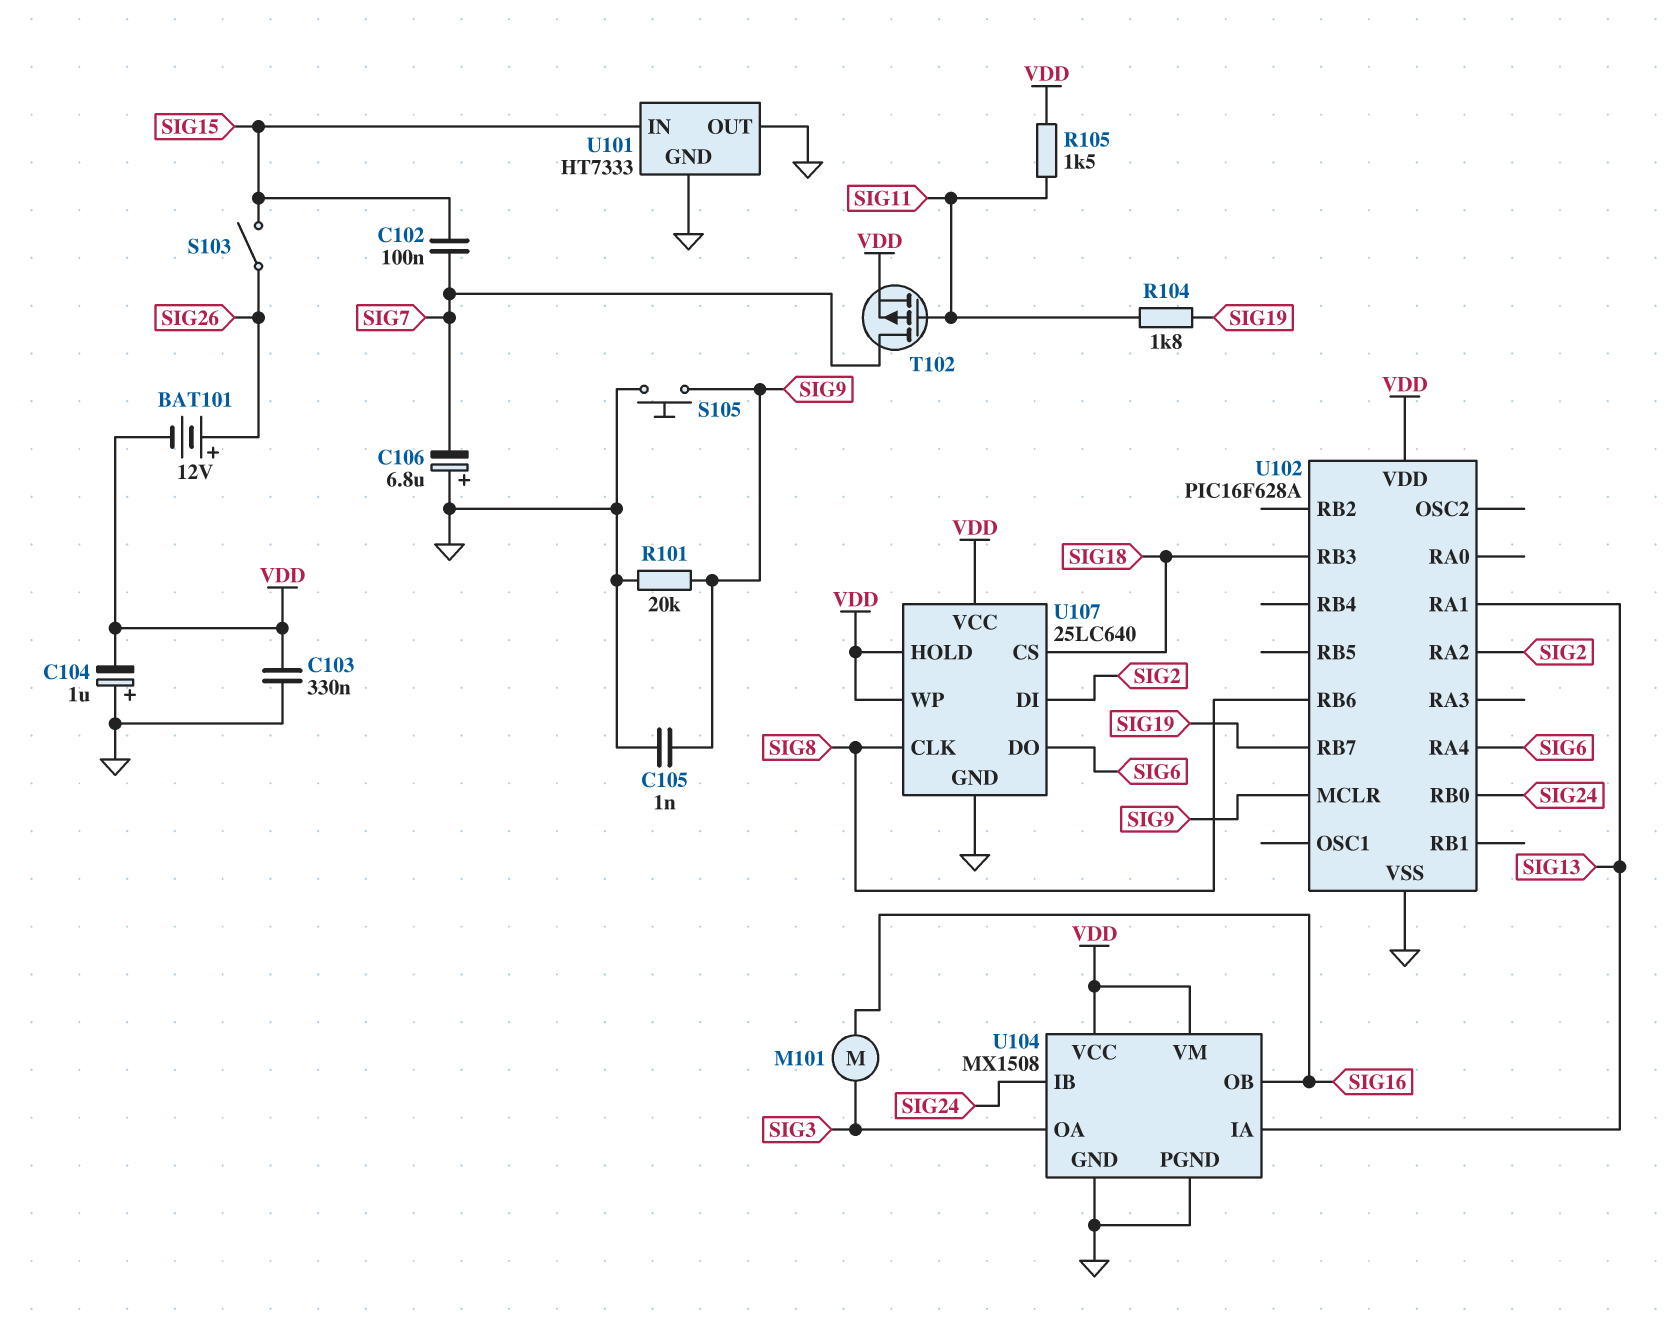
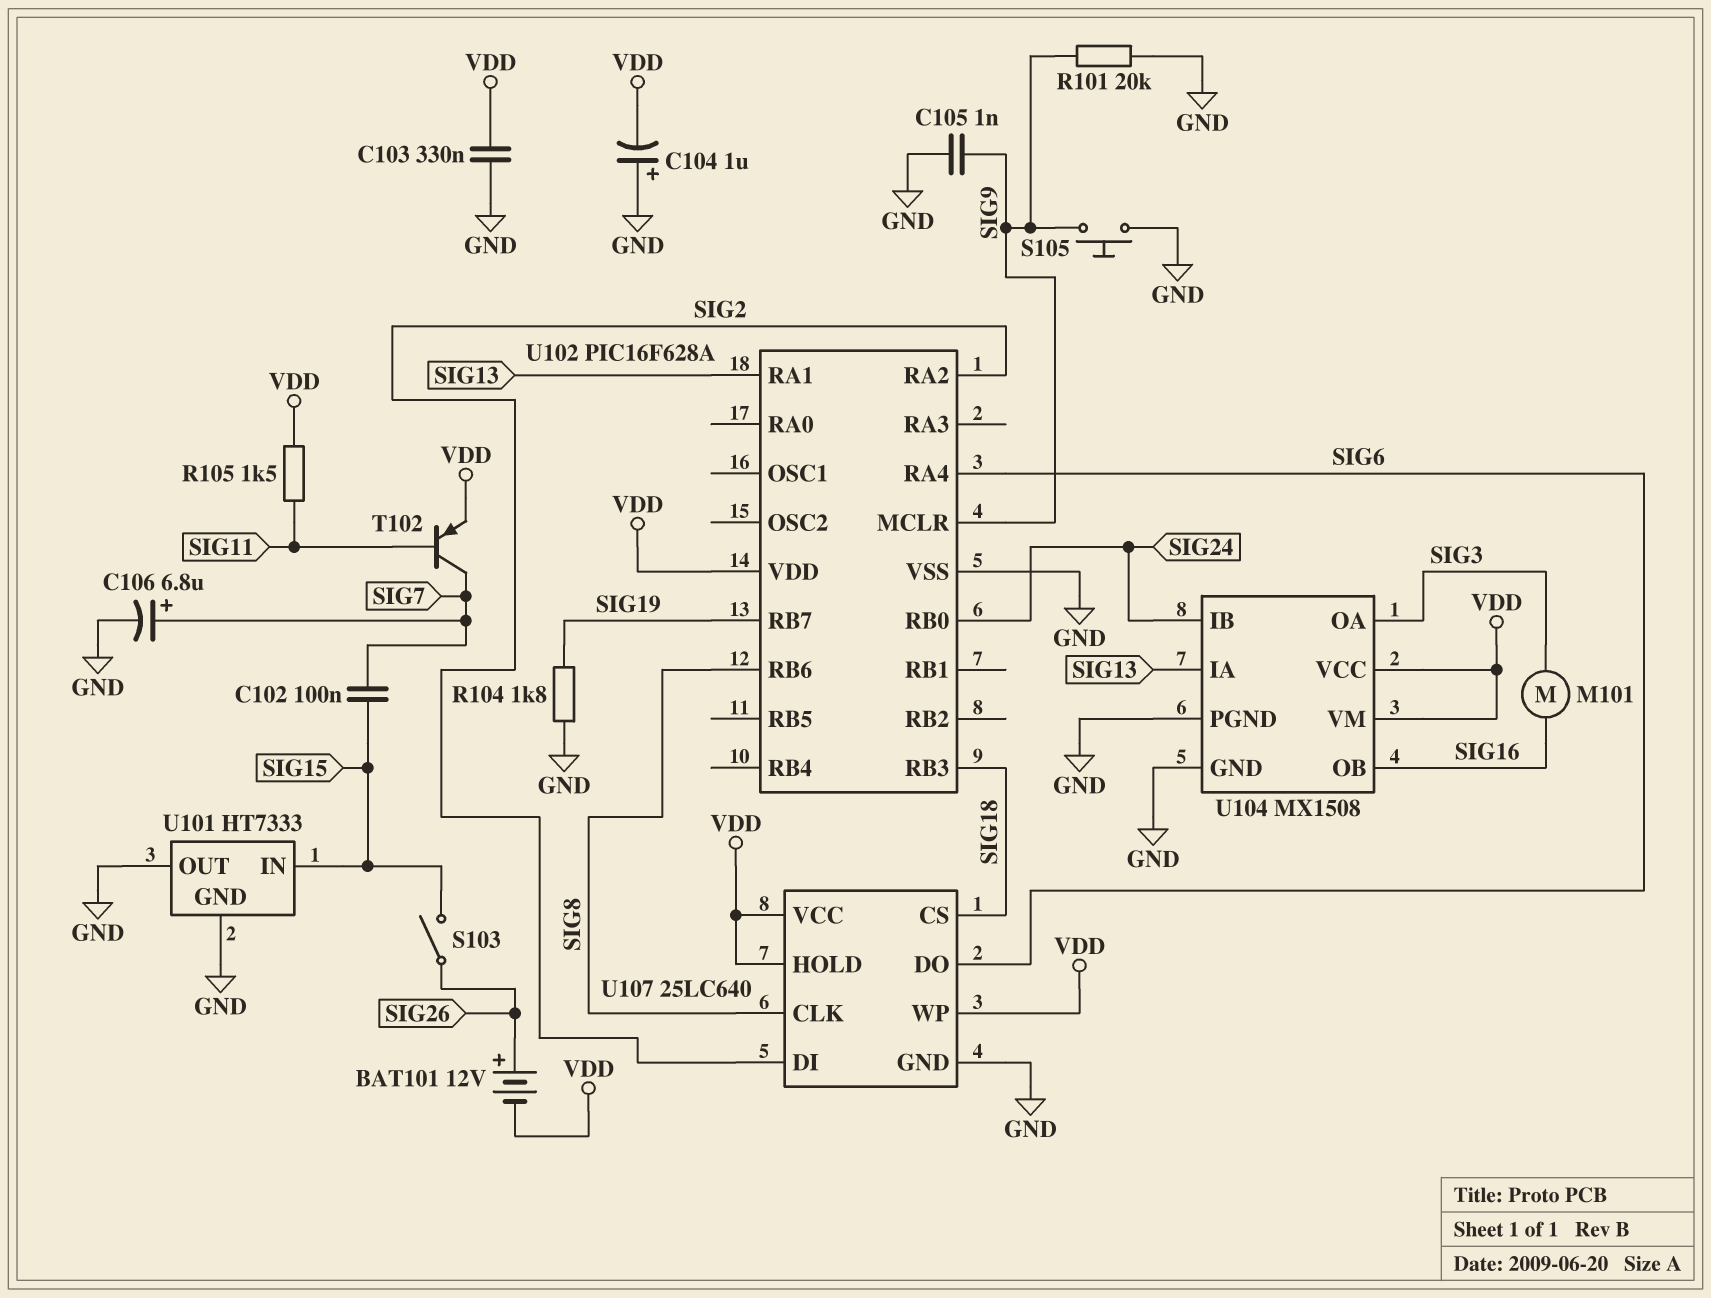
C106: 6.8uF (plus GND, minus SIG7) -> 6.8uF (plus SIG7, minus GND)
R104: 1.8k (SIG11, SIG19) -> 1.8k (GND, SIG19)
T102: PMOS (G SIG11, D SIG7, S VDD) -> PNP (B SIG11, C SIG7, E VDD)

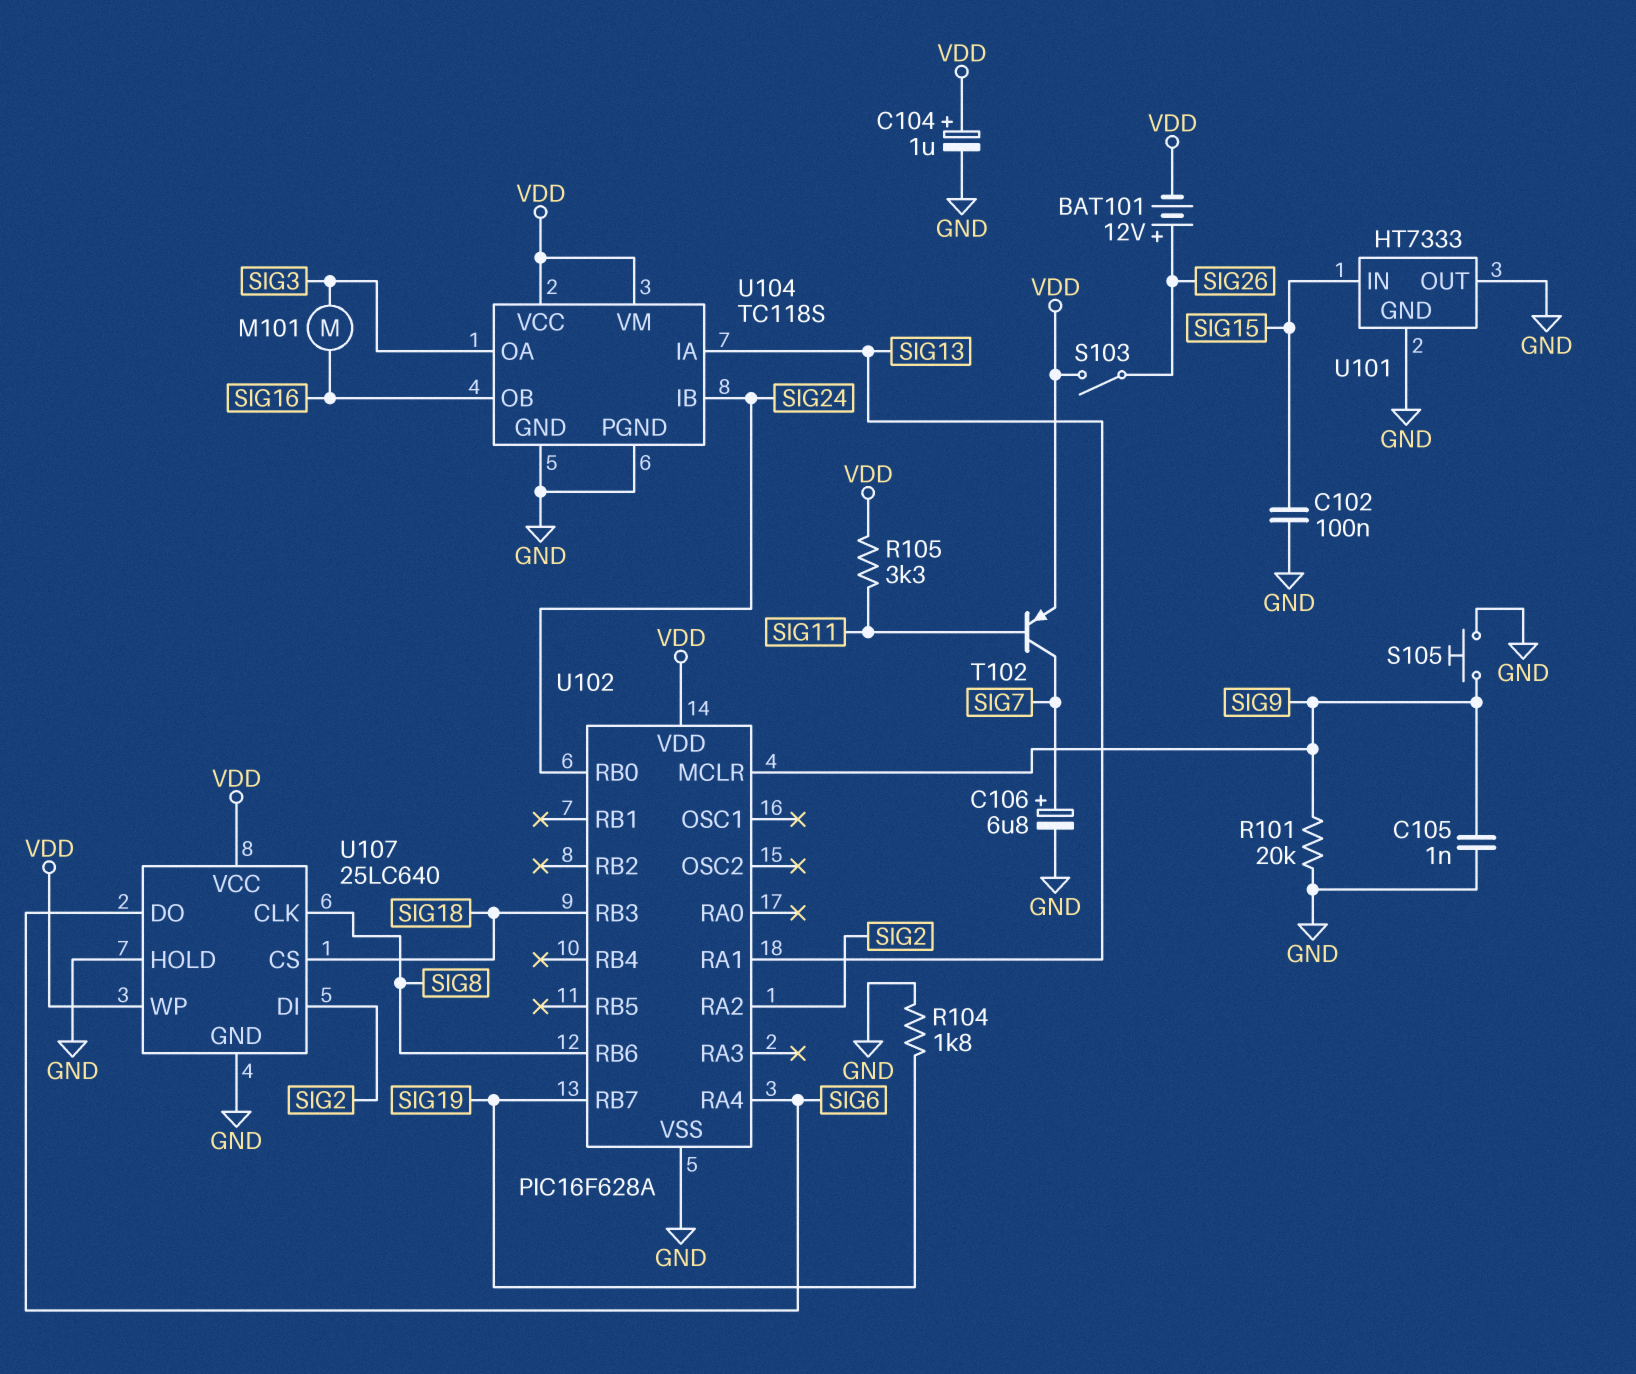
C102: 100nF (SIG7, SIG15) -> 100nF (GND, SIG15)
C103: 330nF (GND, VDD) -> none
C104: 1uF (plus GND, minus VDD) -> 1uF (plus VDD, minus GND)
R105: 1.5k (SIG11, VDD) -> 3.3k (SIG11, VDD)
S103: switch (SIG15, SIG26) -> switch (SIG26, VDD)
U104: MX1508 -> TC118S
U107 pin HOLD: VDD -> GND

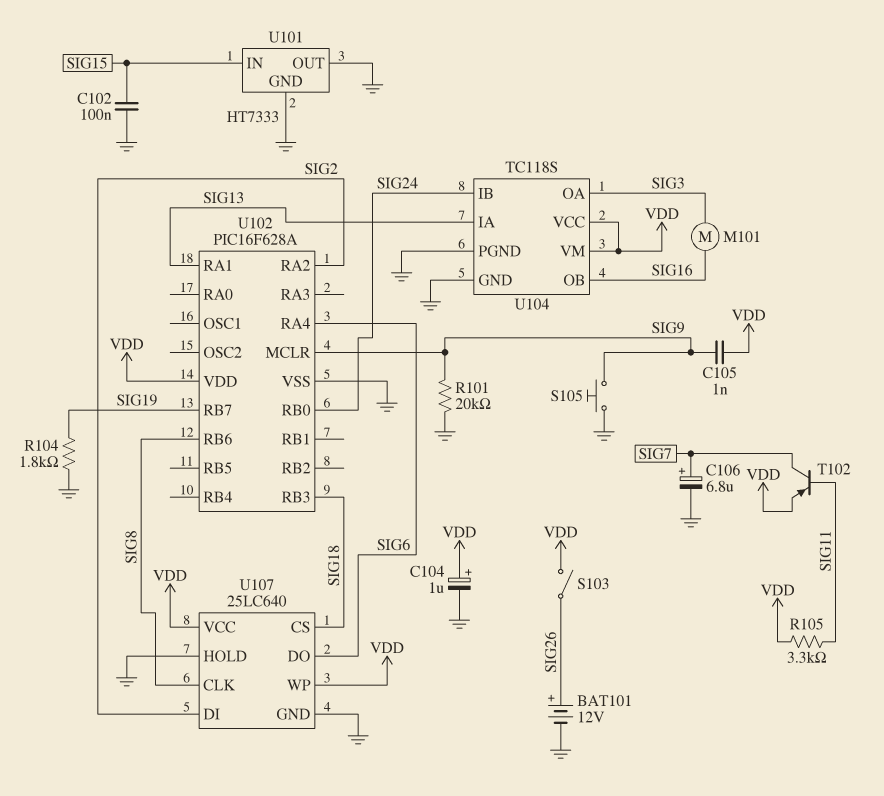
BAT101: 12V (plus SIG26, minus VDD) -> 12V (plus SIG26, minus GND)
C105: 1nF (GND, SIG9) -> 1nF (SIG9, VDD)

